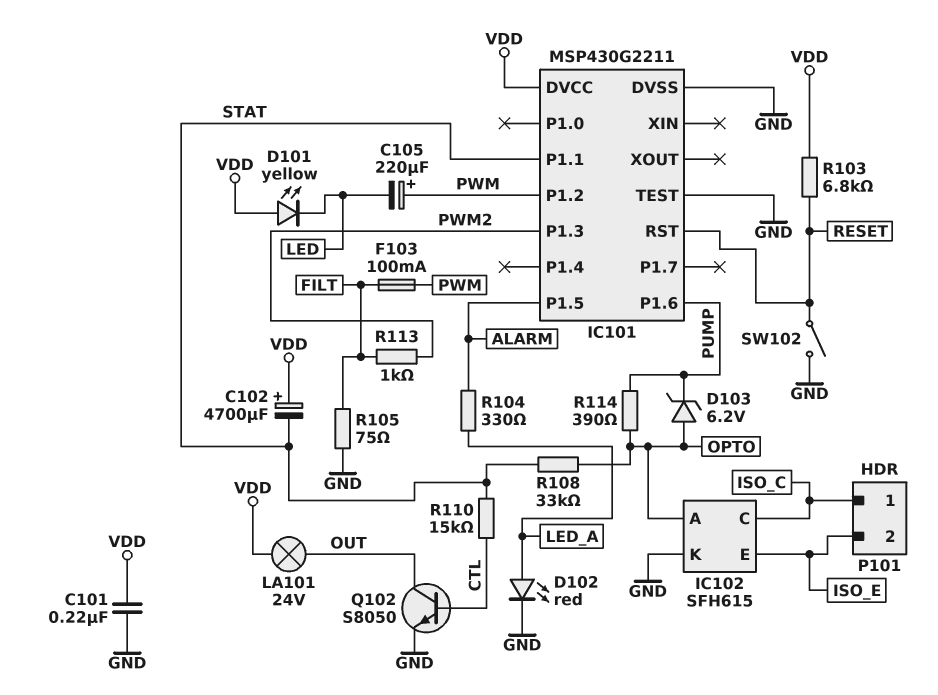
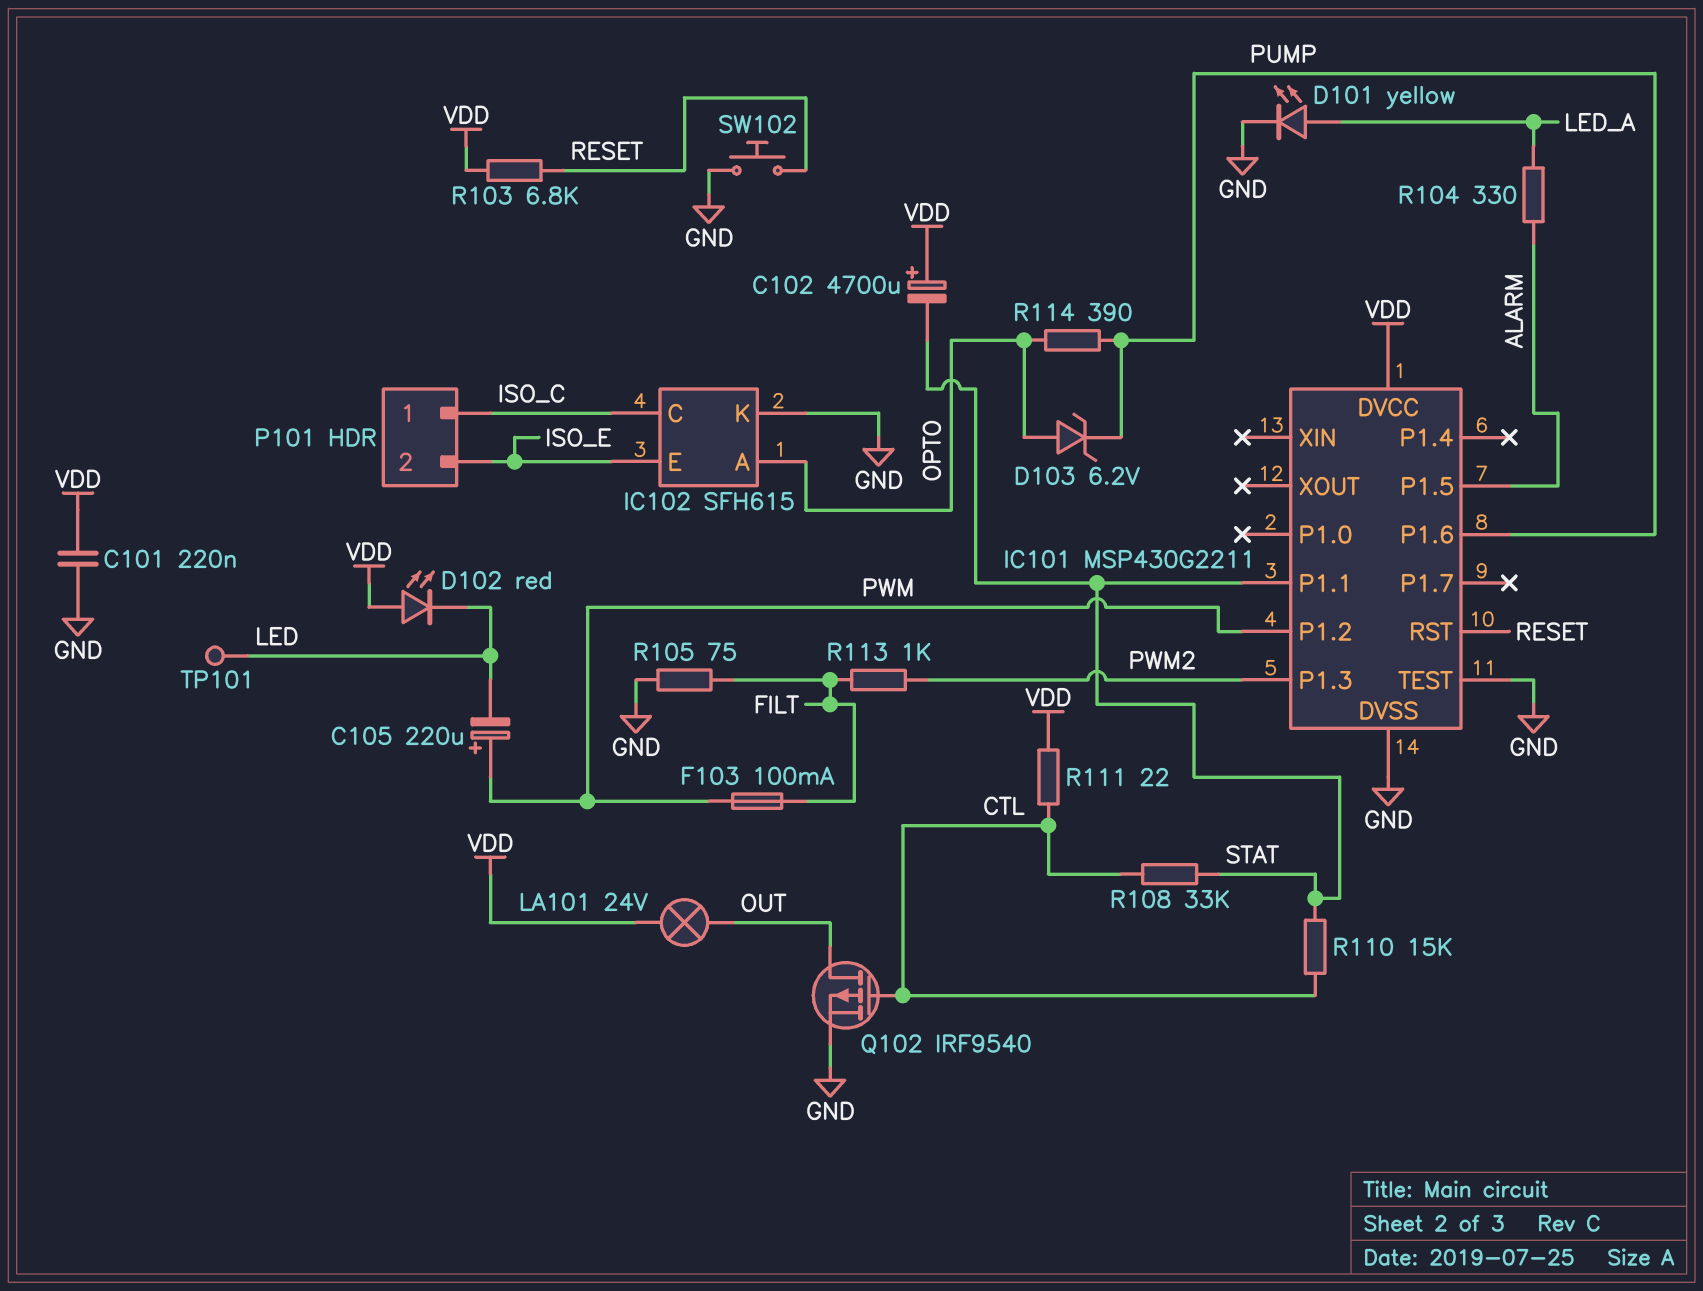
D101: LED yellow (A VDD, K LED) -> LED yellow (A LED_A, K GND)
D102: LED red (A LED_A, K GND) -> LED red (A VDD, K LED)
Q102: NPN S8050 (B CTL, C OUT, E GND) -> PMOS IRF9540 (G CTL, D OUT, S GND)
R108: 33k (OPTO, STAT) -> 33k (CTL, STAT)
R111: none -> 22 (CTL, VDD)
SW102: switch (GND, RESET) -> button (GND, RESET)
TP101: none -> test point (LED)

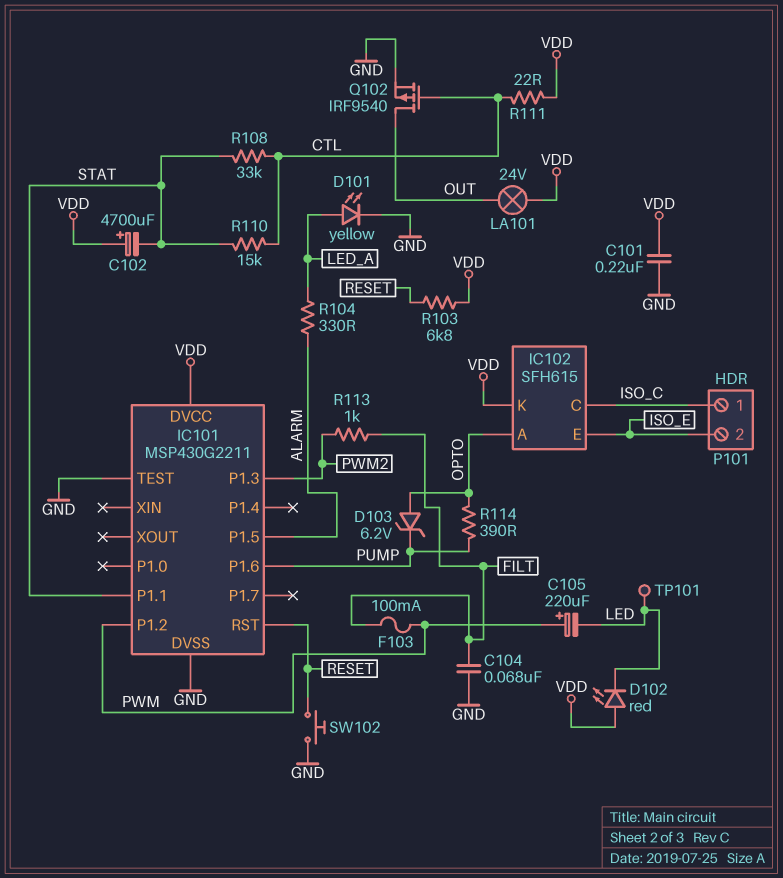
C104: none -> 68nF (FILT, GND)
IC102 pin K: GND -> VDD
R105: 75 (FILT, GND) -> none

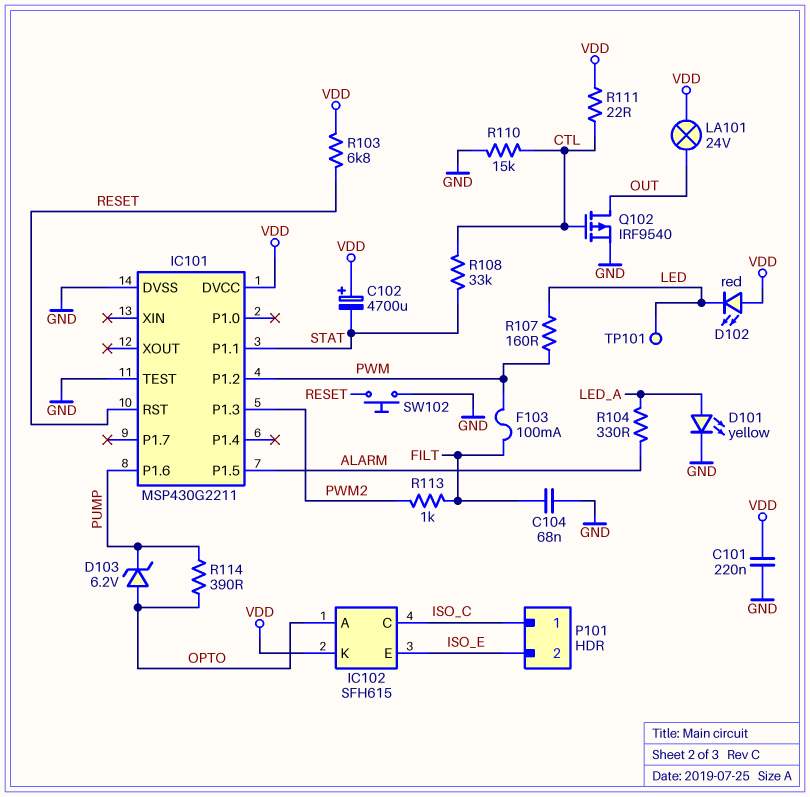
C105: 220uF (plus PWM, minus LED) -> none
R107: none -> 160 (LED, PWM)
R110: 15k (CTL, STAT) -> 15k (CTL, GND)

